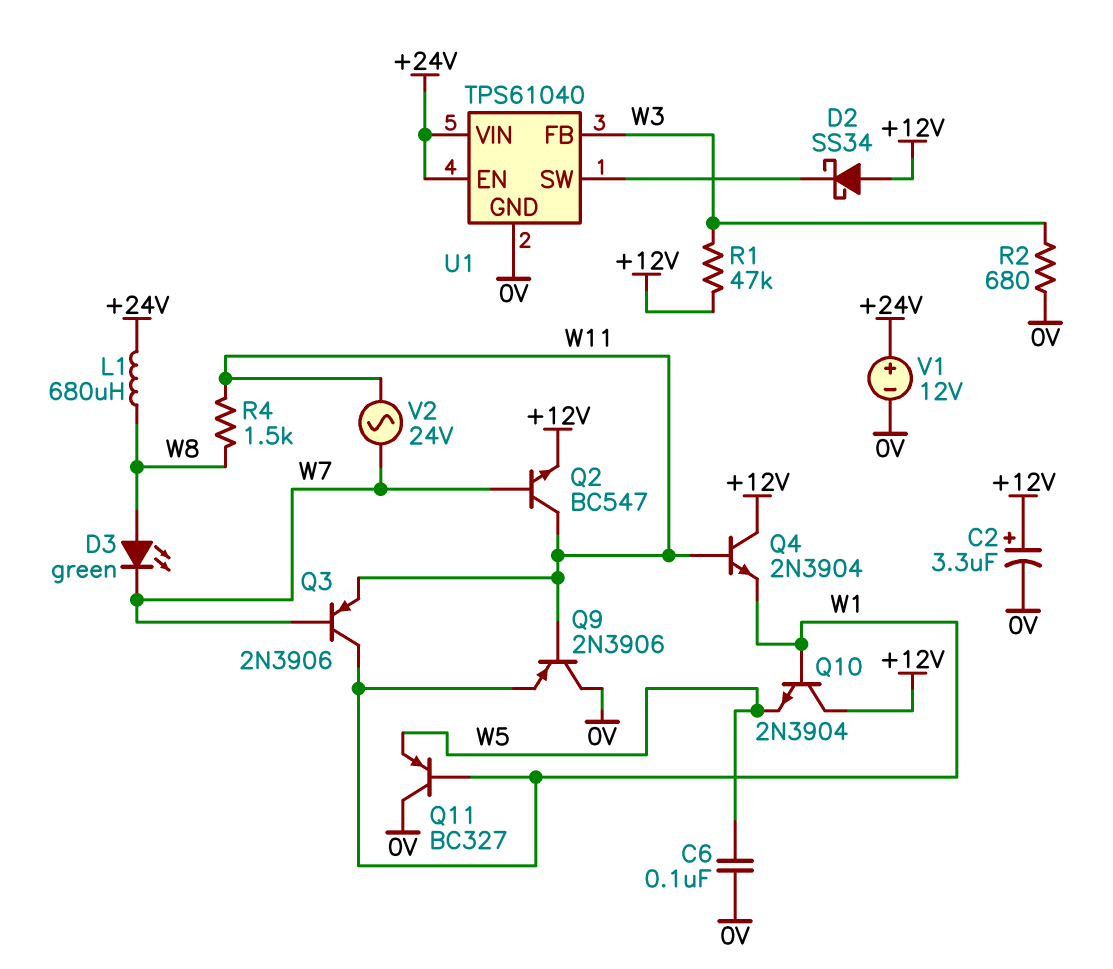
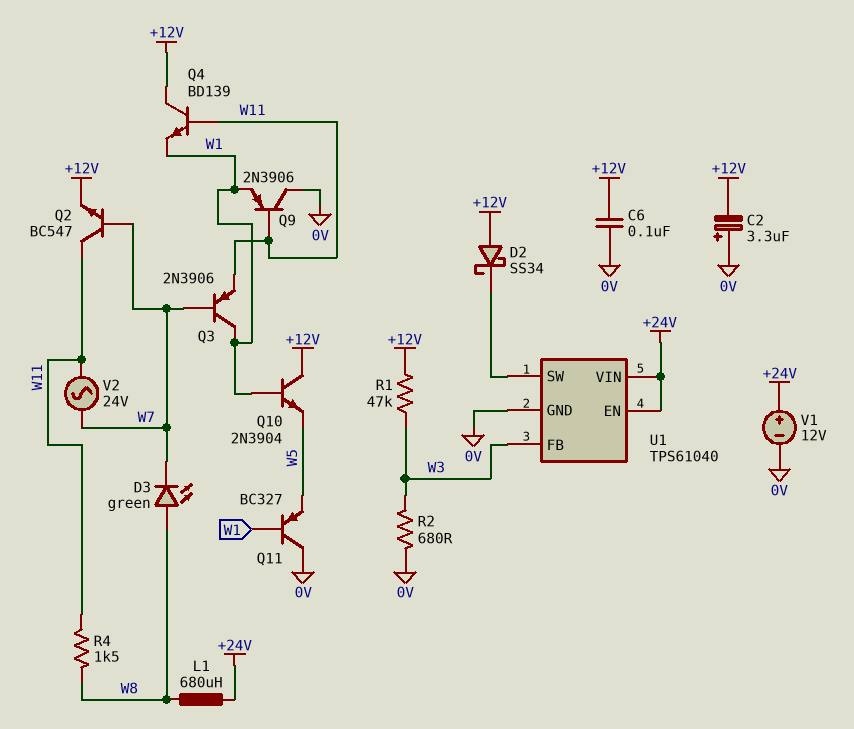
C2: 3.3uF (plus +12V, minus 0V) -> 3.3uF (plus 0V, minus +12V)
C6: 100nF (0V, W5) -> 100nF (+12V, 0V)
Q4: NPN 2N3904 (B W11, C +12V, E W1) -> NPN BD139 (B W11, C +12V, E W1)

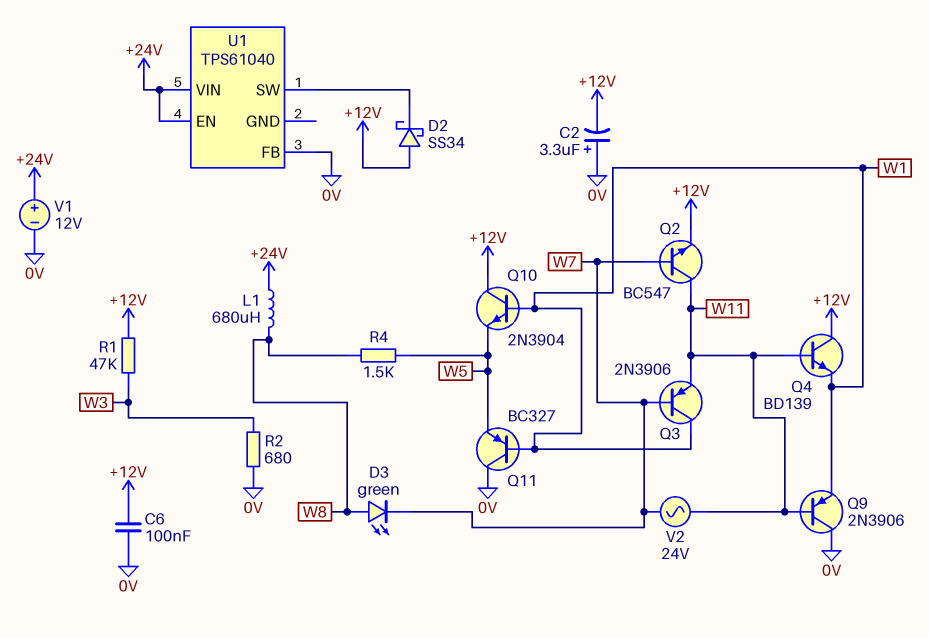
R4: 1.5k (W8, W11) -> 1.5k (W5, W8)
U1 pin FB: W3 -> 0V
U1 pin GND: 0V -> none

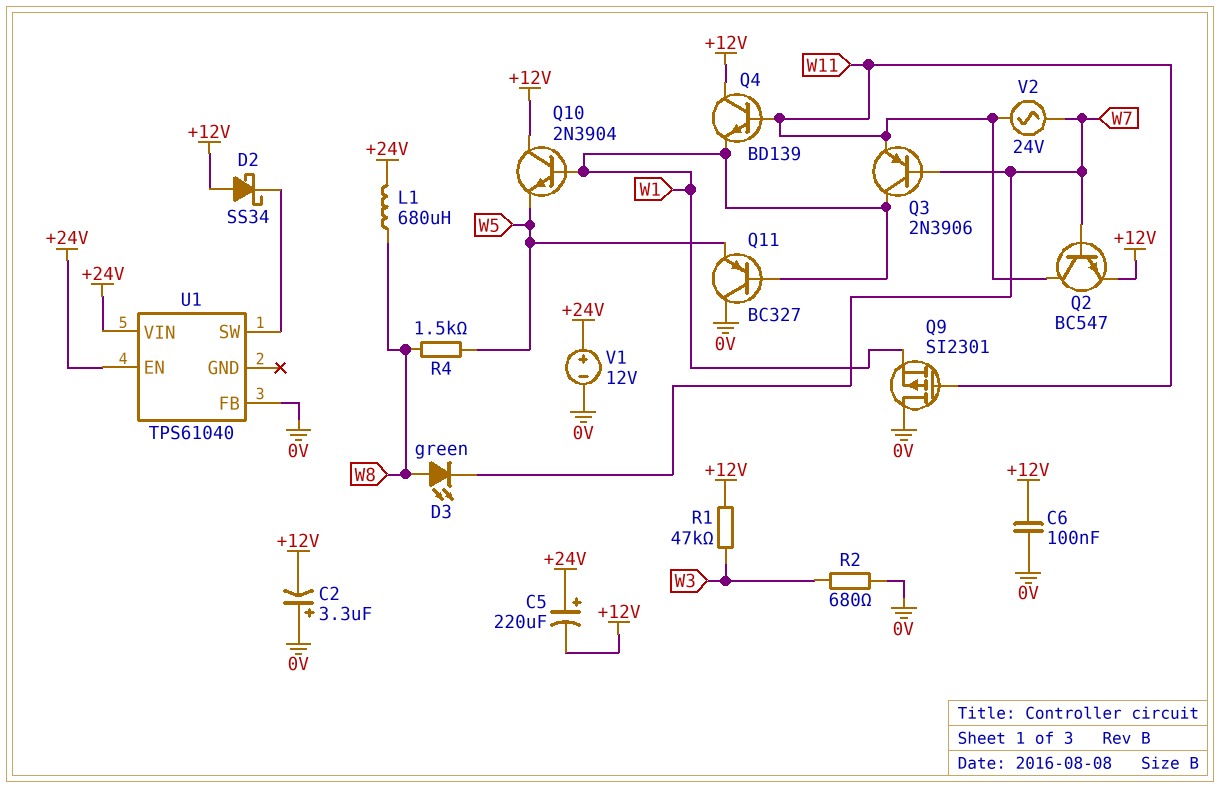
C5: none -> 220uF (plus +24V, minus +12V)
Q9: PNP 2N3906 (B W11, C 0V, E W1) -> PMOS SI2301 (G W11, D 0V, S W1)

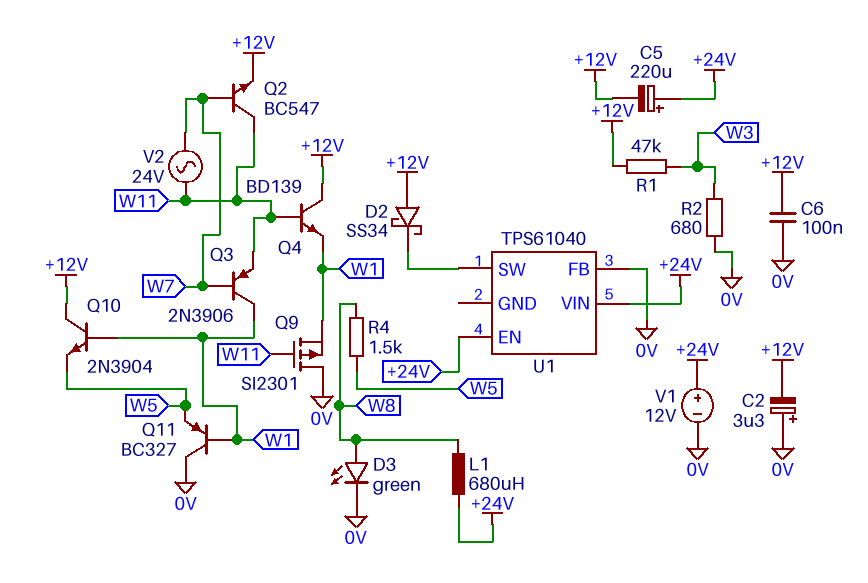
D3: LED green (A W8, K W7) -> LED green (A W8, K 0V)

